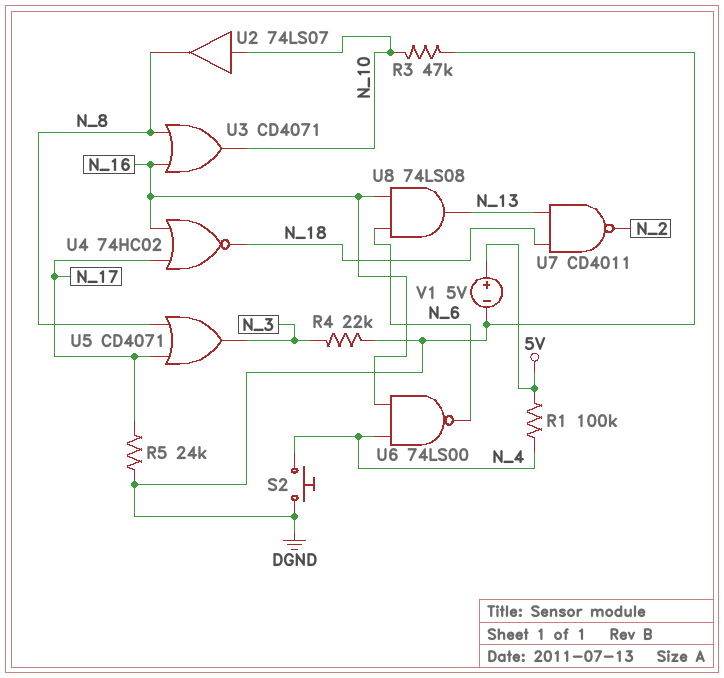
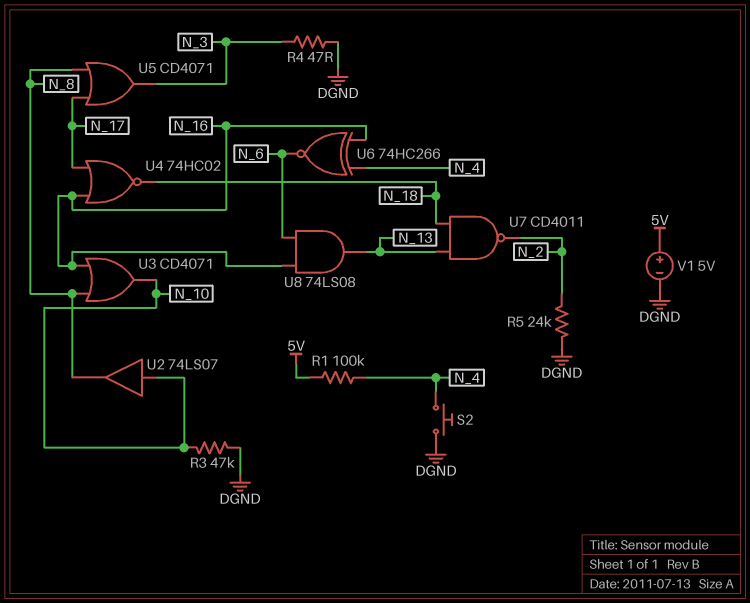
R4: 22k (DGND, N_3) -> 47 (DGND, N_3)
R5: 24k (DGND, N_17) -> 24k (DGND, N_2)
U6: NAND 74LS00 (in N_4, in N_16, out N_6) -> XNOR 74HC266 (in N_4, in N_16, out N_6)

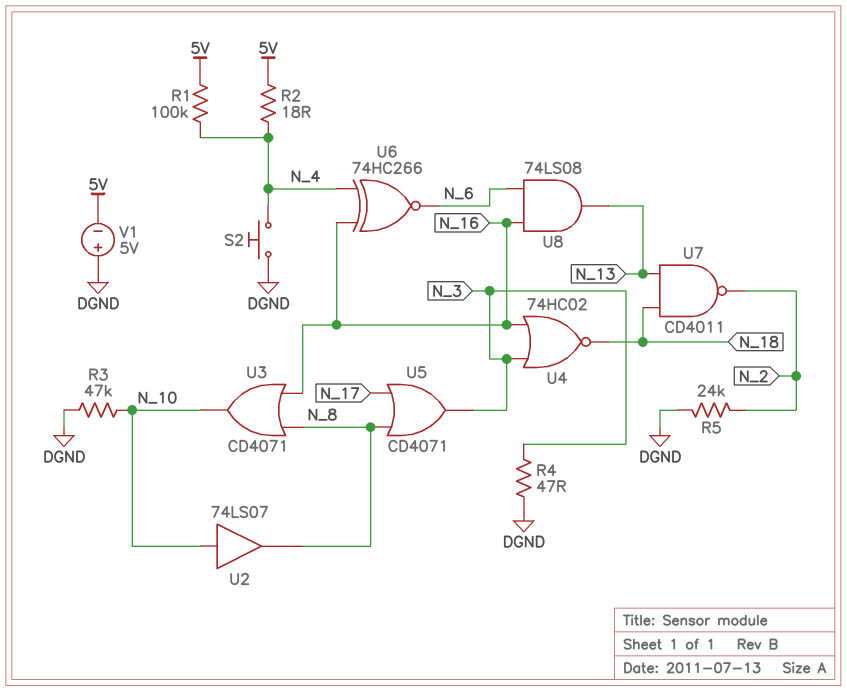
R2: none -> 18 (5V, N_4)
U4: NOR 74HC02 (in N_16, in N_17, out N_18) -> NOR 74HC02 (in N_3, in N_16, out N_18)
V1: 5V (plus 5V, minus DGND) -> 5V (plus DGND, minus 5V)

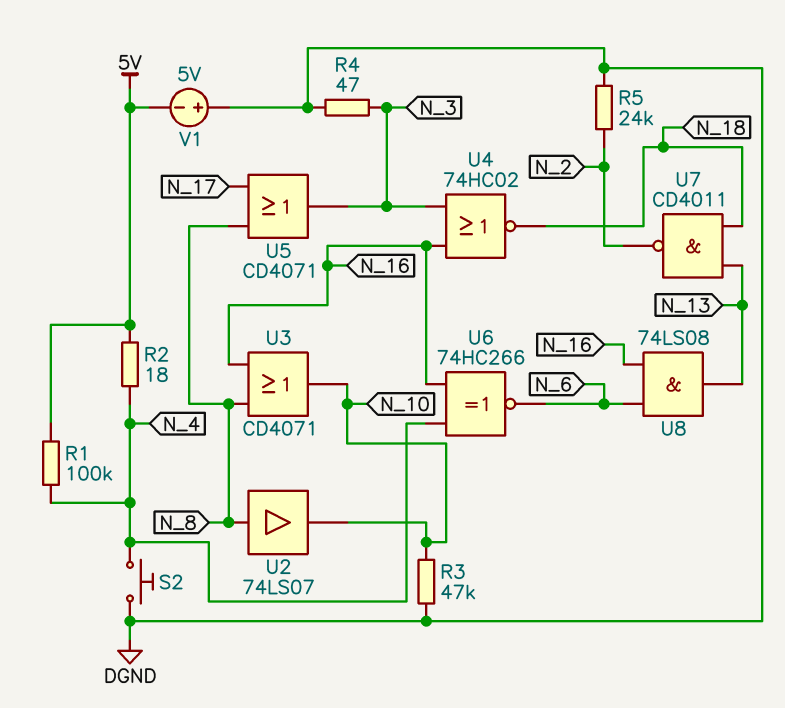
U2: buffer 74LS07 (in N_10, out N_8) -> buffer 74LS07 (in N_8, out N_10)

